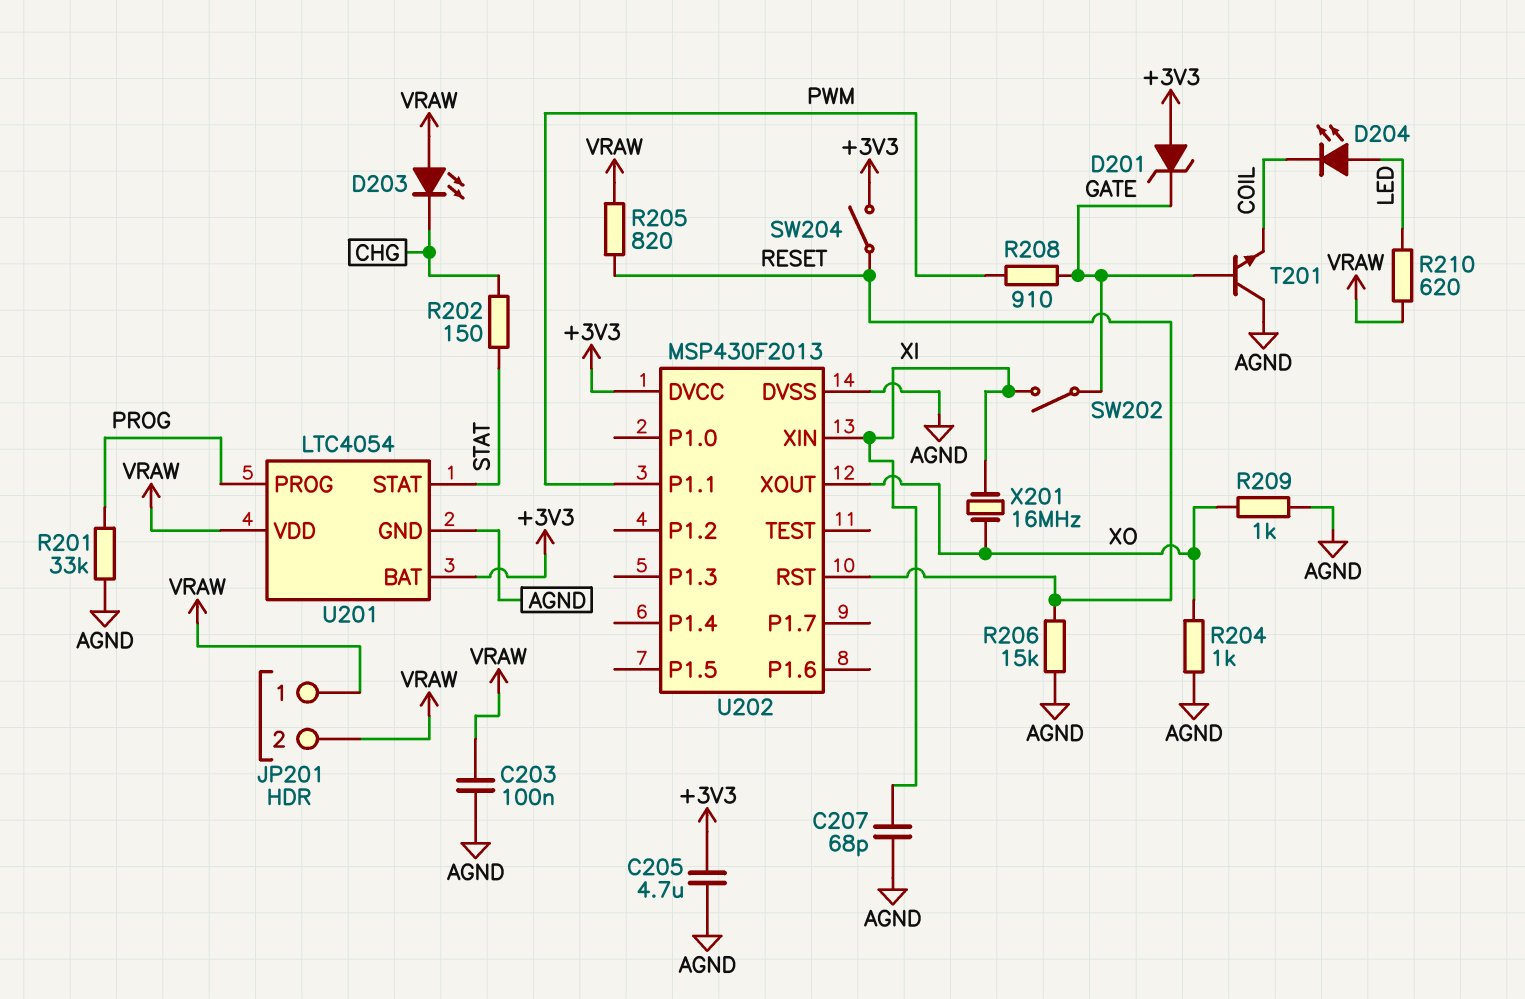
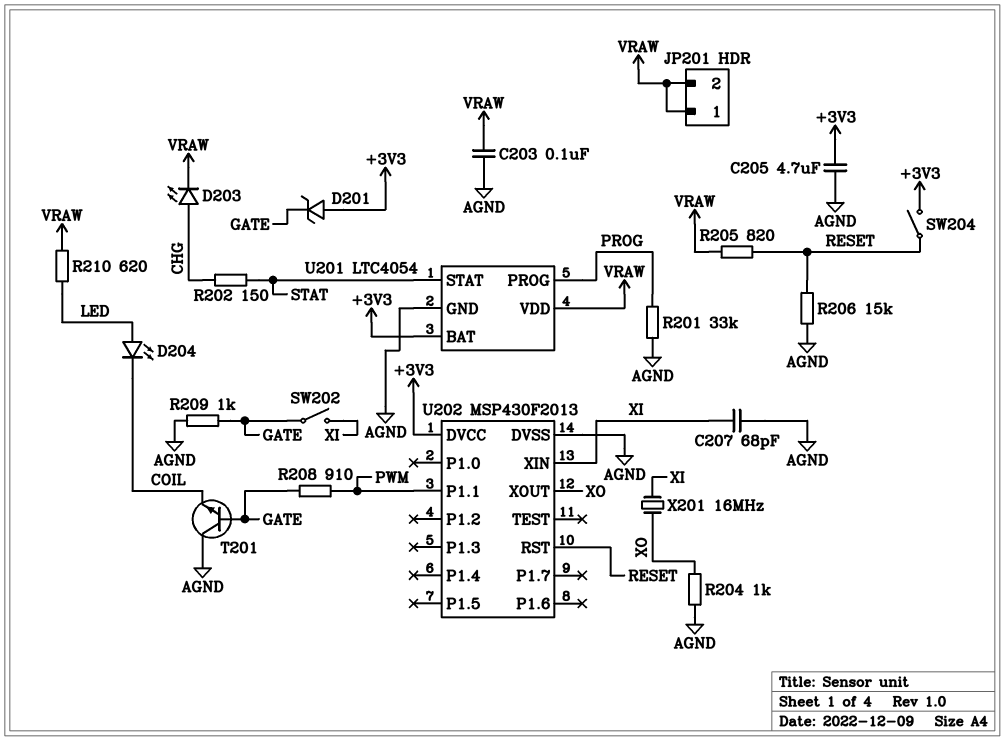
D203: LED (A VRAW, K CHG) -> LED (A CHG, K VRAW)
R209: 1k (AGND, XO) -> 1k (AGND, GATE)

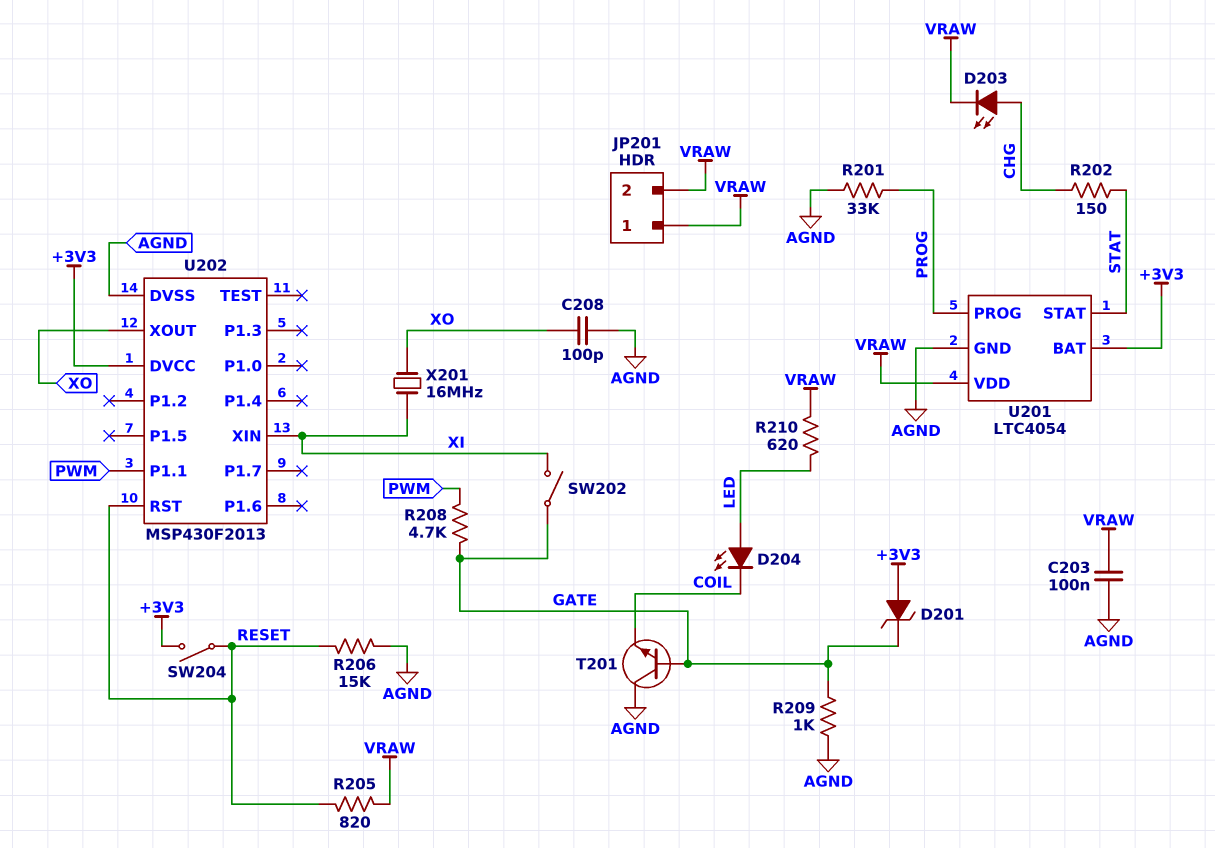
C205: 4.7uF (+3V3, AGND) -> none
C207: 68pF (AGND, XI) -> none
C208: none -> 100pF (AGND, XO)
R204: 1k (AGND, XO) -> none
R208: 910 (GATE, PWM) -> 4.7k (GATE, PWM)

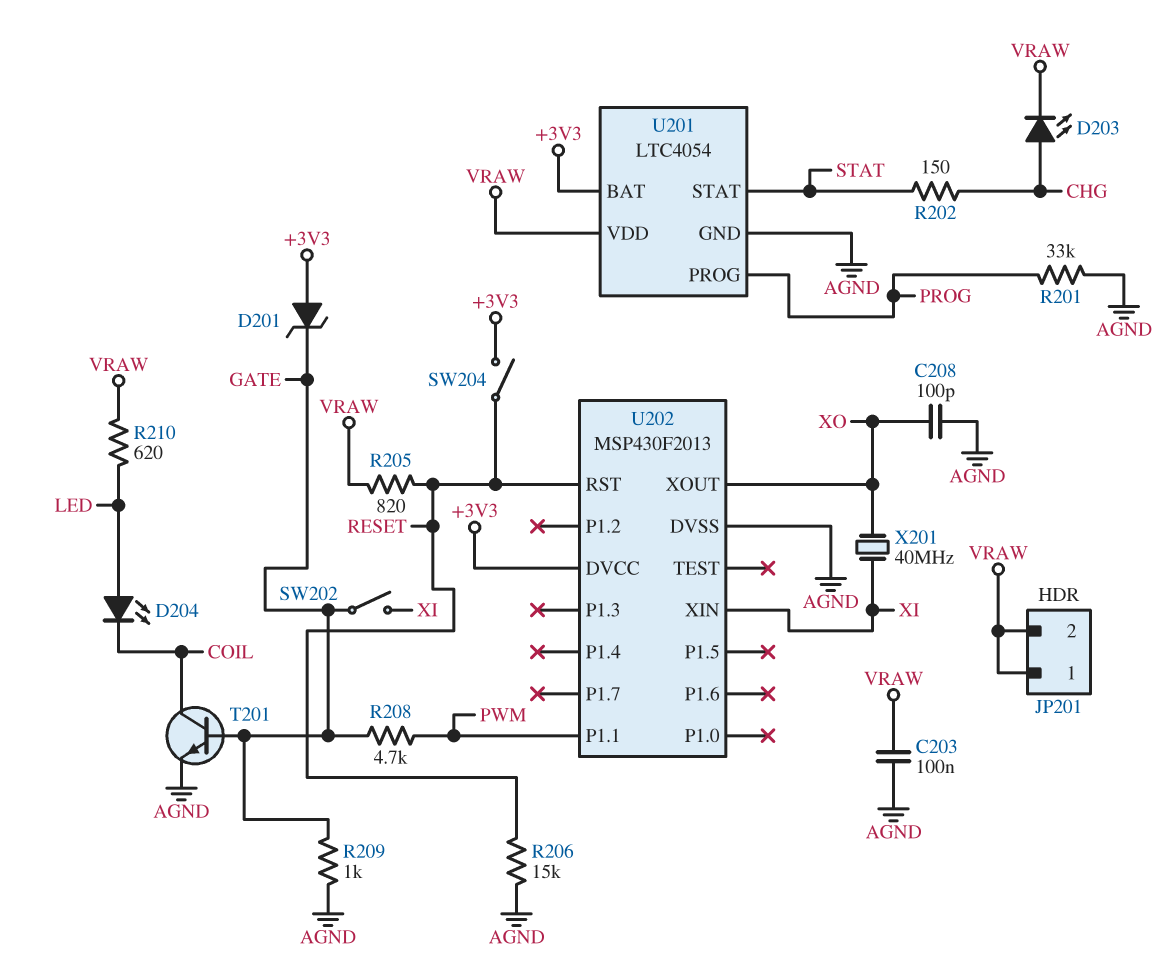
T201: NPN (B GATE, C AGND, E COIL) -> NPN (B GATE, C COIL, E AGND)
X201: 16MHz (XI, XO) -> 40MHz (XI, XO)

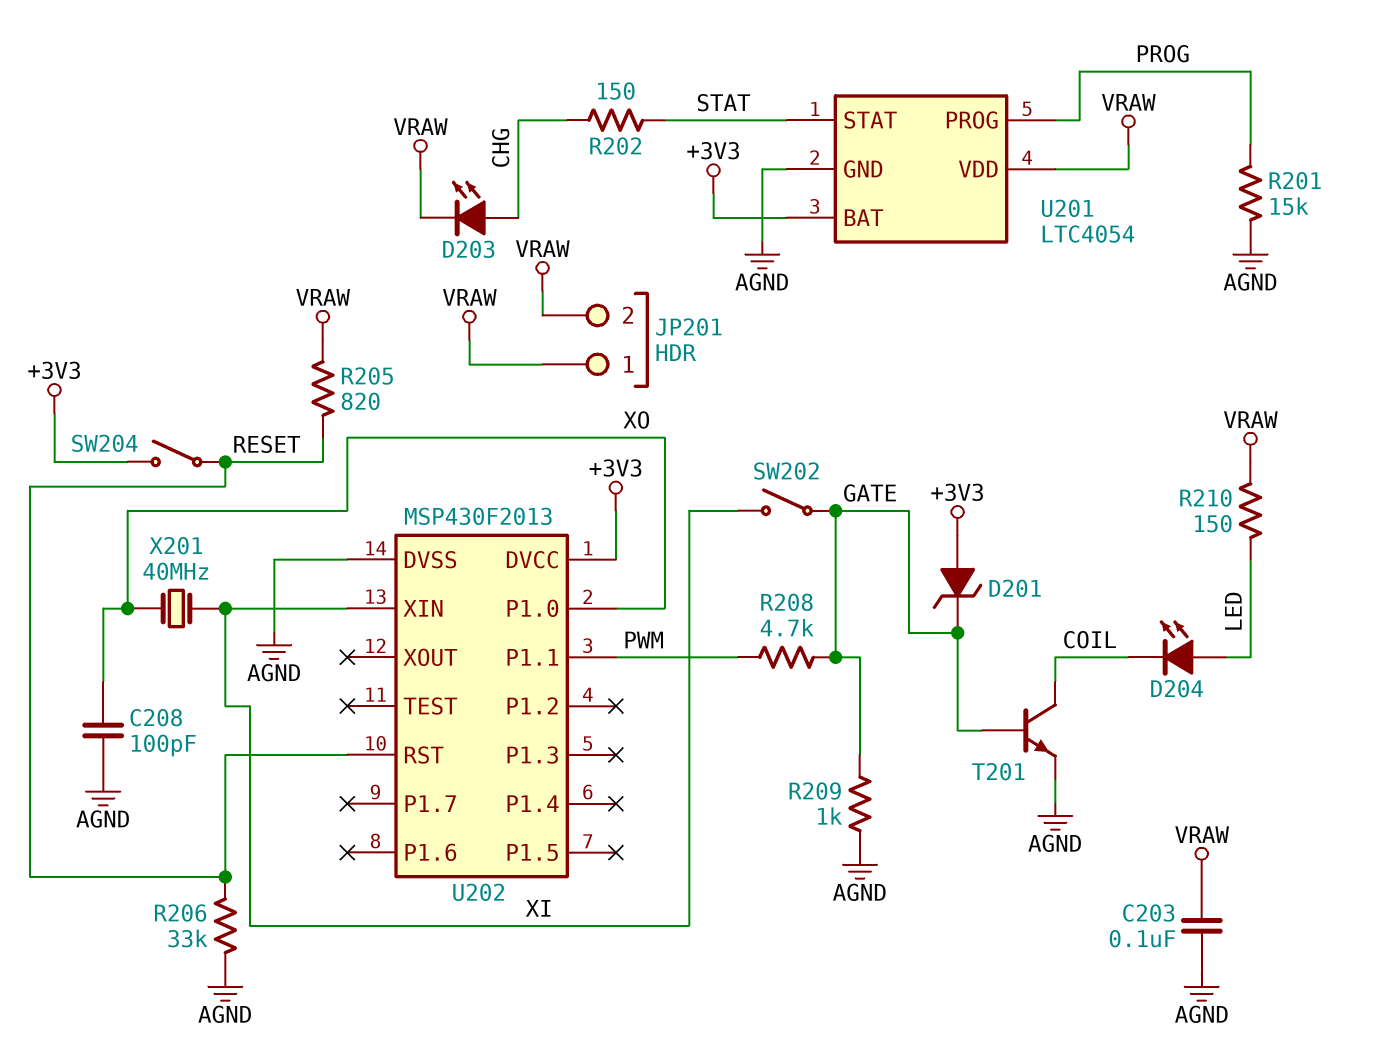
R201: 33k (AGND, PROG) -> 15k (AGND, PROG)
R206: 15k (AGND, RESET) -> 33k (AGND, RESET)
R210: 620 (LED, VRAW) -> 150 (LED, VRAW)
U202 pin P1.0: none -> XO
U202 pin XOUT: XO -> none

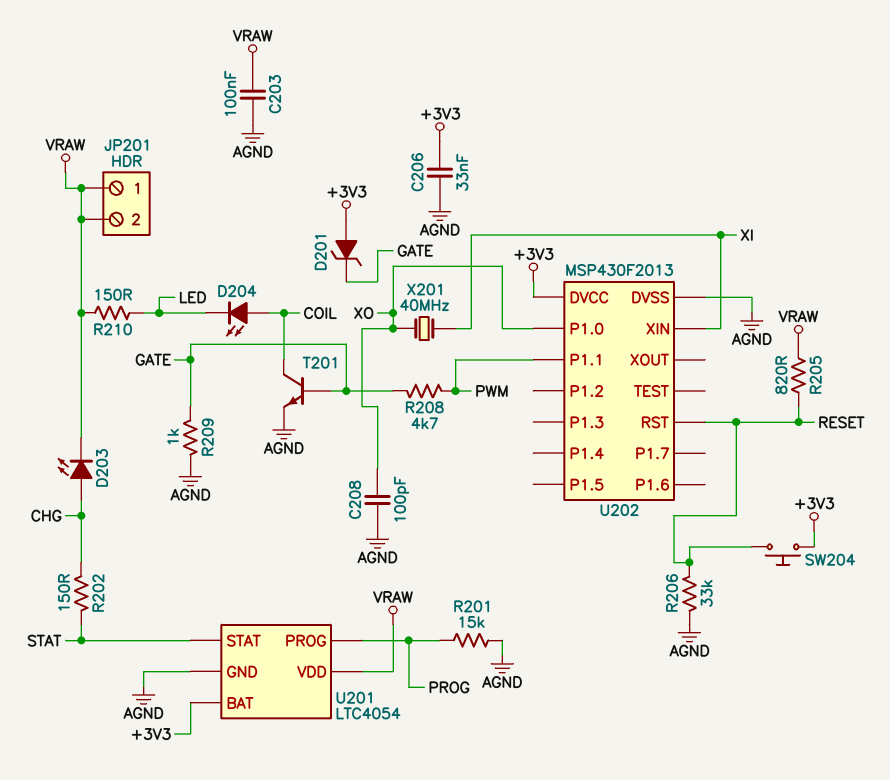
C206: none -> 33nF (+3V3, AGND)
D204: LED (A LED, K COIL) -> LED (A COIL, K LED)
SW202: switch (GATE, XI) -> none
SW204: switch (+3V3, RESET) -> button (+3V3, RESET)

